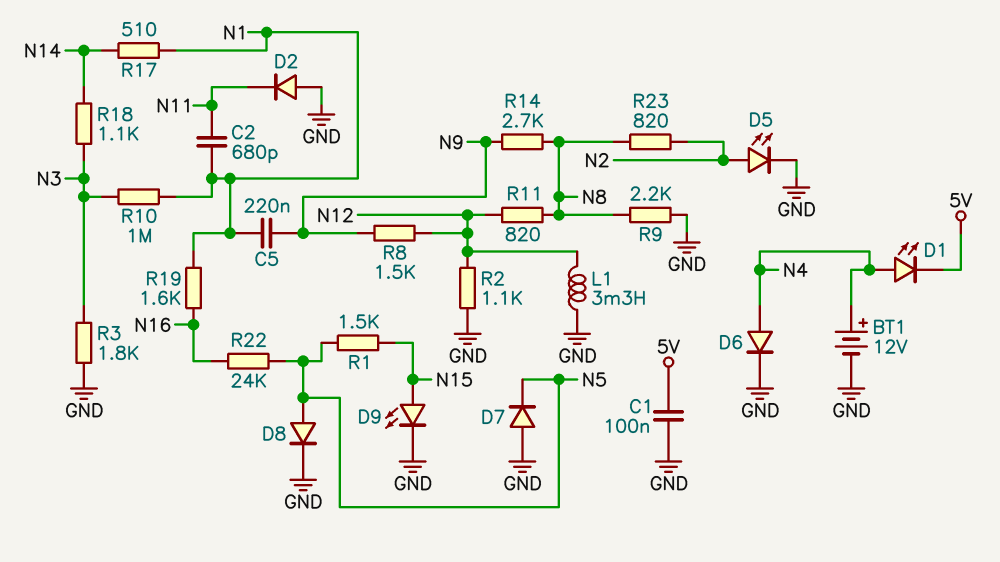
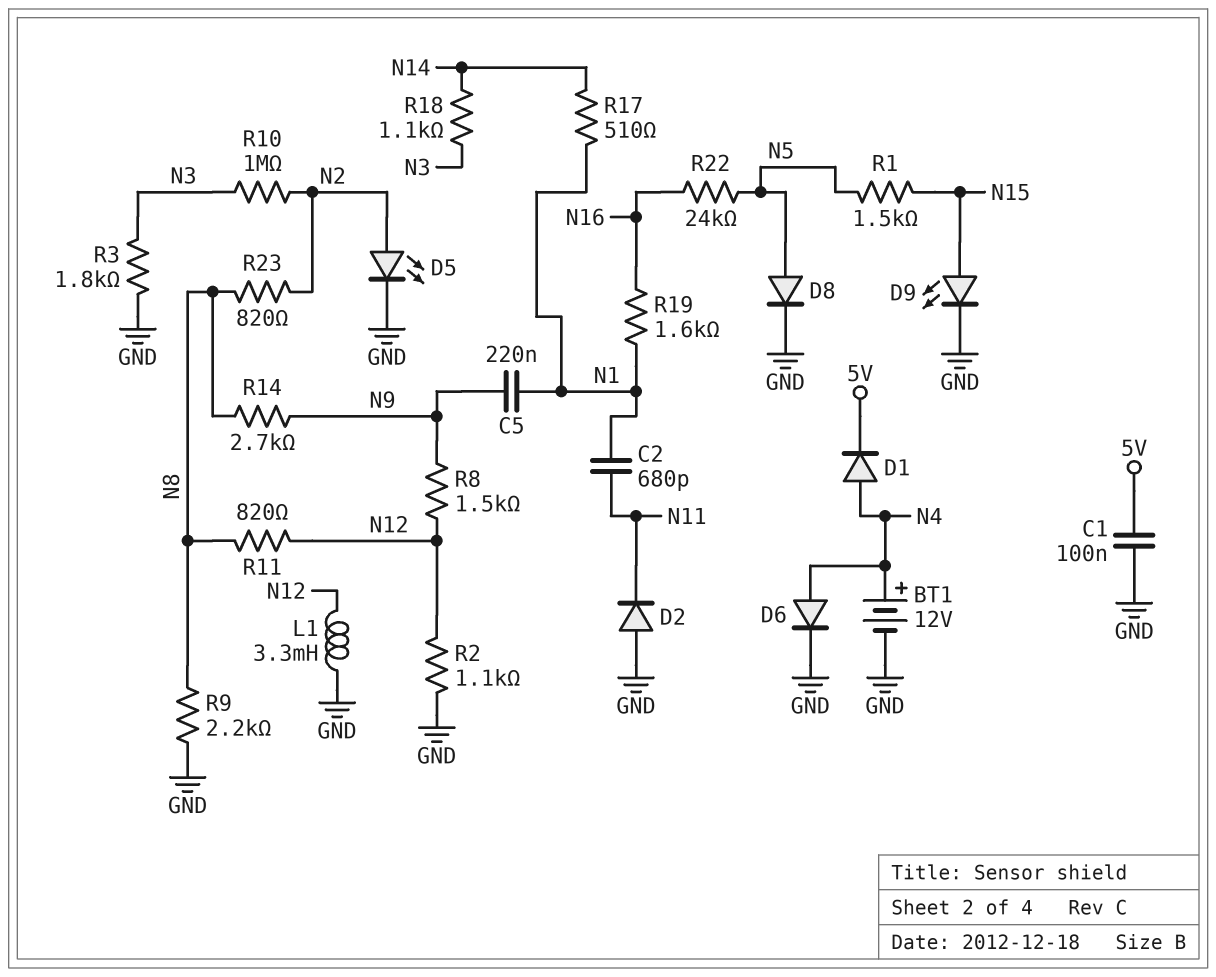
D1: LED (A N4, K 5V) -> diode (A N4, K 5V)
D7: diode (A GND, K N5) -> none
R10: 1M (N1, N3) -> 1M (N2, N3)

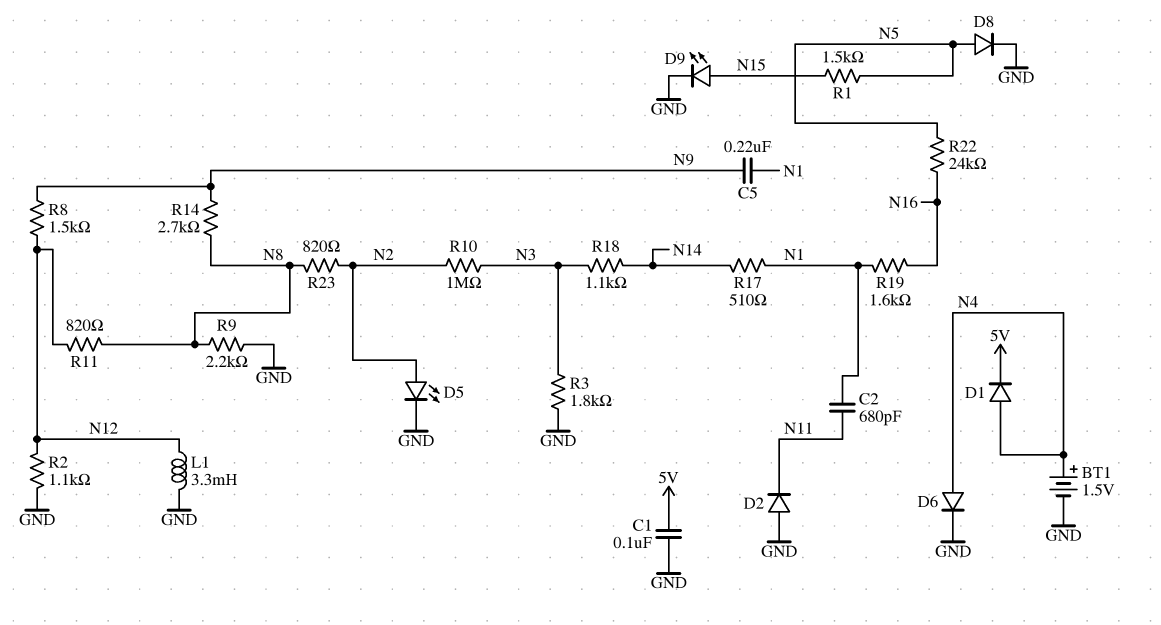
BT1: 12V (plus N4, minus GND) -> 1.5V (plus N4, minus GND)

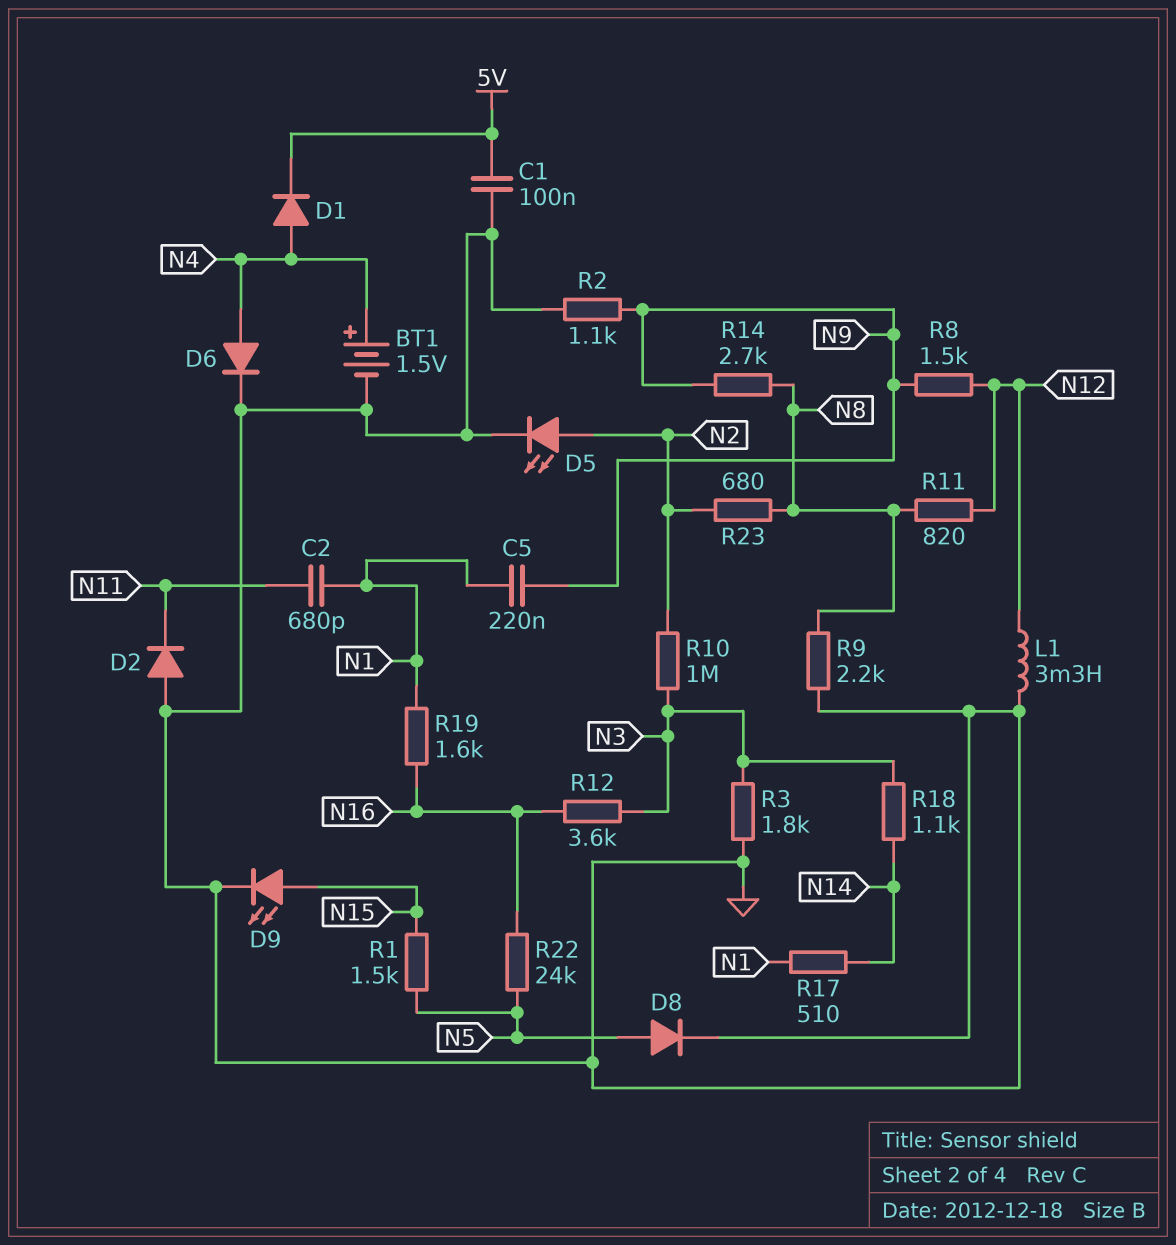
R2: 1.1k (GND, N12) -> 1.1k (GND, N9)
R12: none -> 3.6k (N3, N16)
R23: 820 (N2, N8) -> 680 (N2, N8)

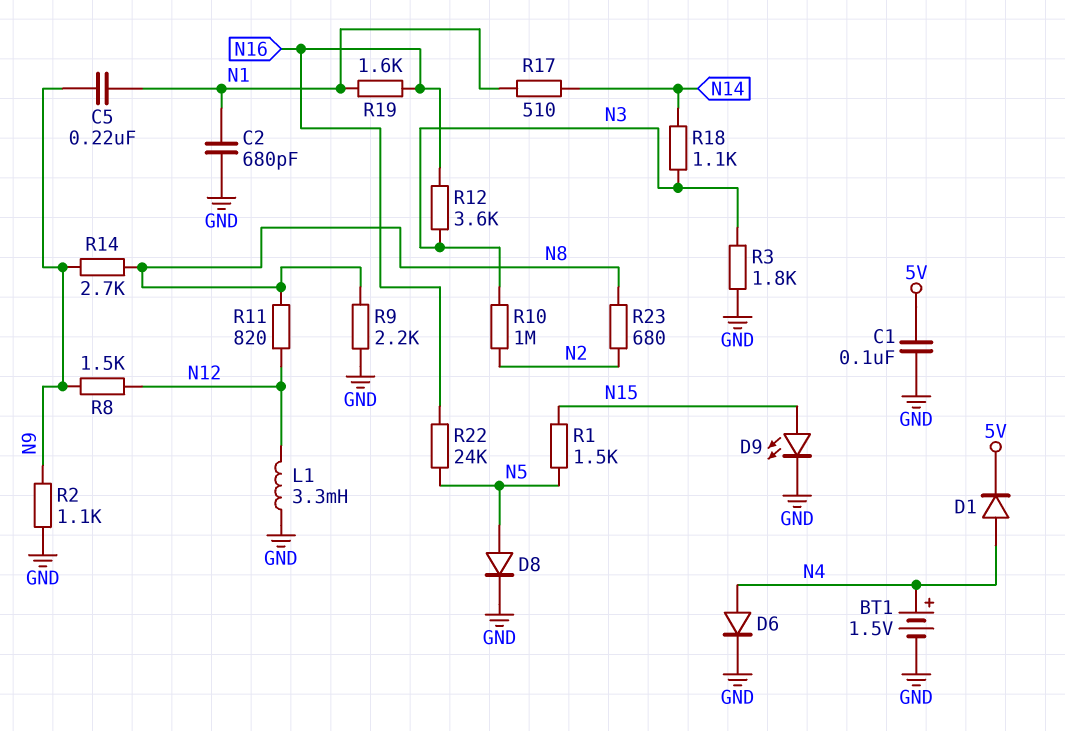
C2: 680pF (N1, N11) -> 680pF (GND, N1)
D2: diode (A GND, K N11) -> none
D5: LED (A N2, K GND) -> none

